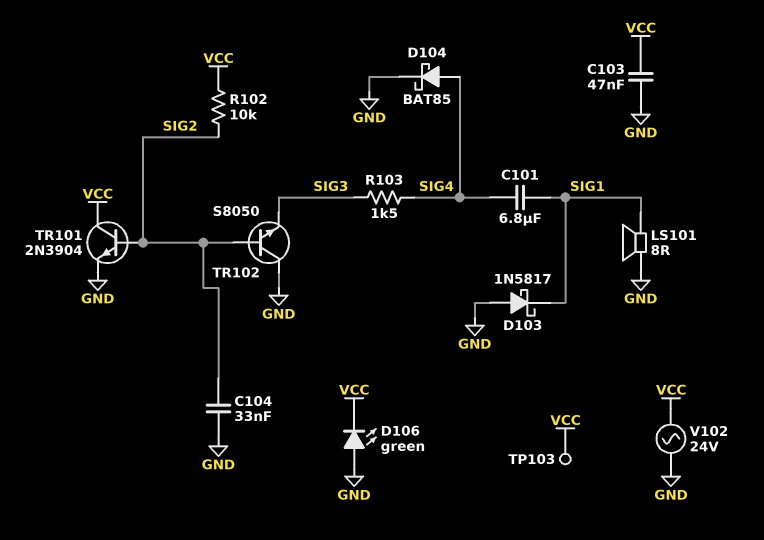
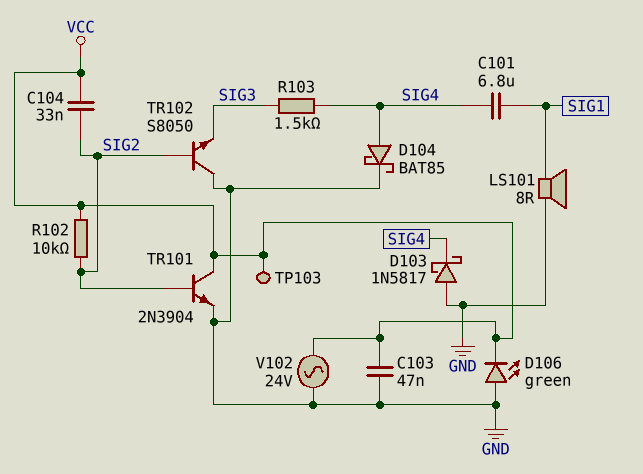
C104: 33nF (GND, SIG2) -> 33nF (SIG2, VCC)
D103: schottky 1N5817 (A GND, K SIG1) -> schottky 1N5817 (A GND, K SIG4)

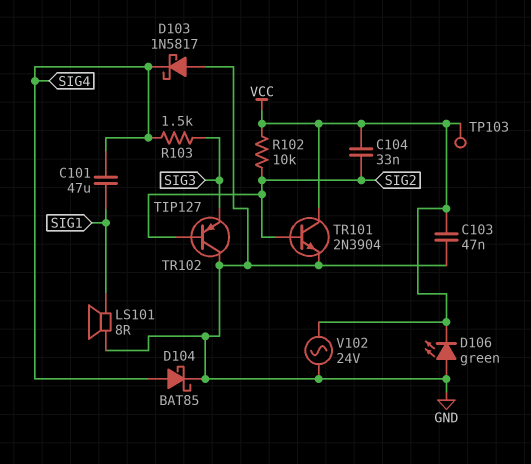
C101: 6.8uF (SIG1, SIG4) -> 47uF (SIG1, SIG4)
TR102: NPN S8050 (B SIG2, C GND, E SIG3) -> PNP TIP127 (B SIG2, C GND, E SIG3)

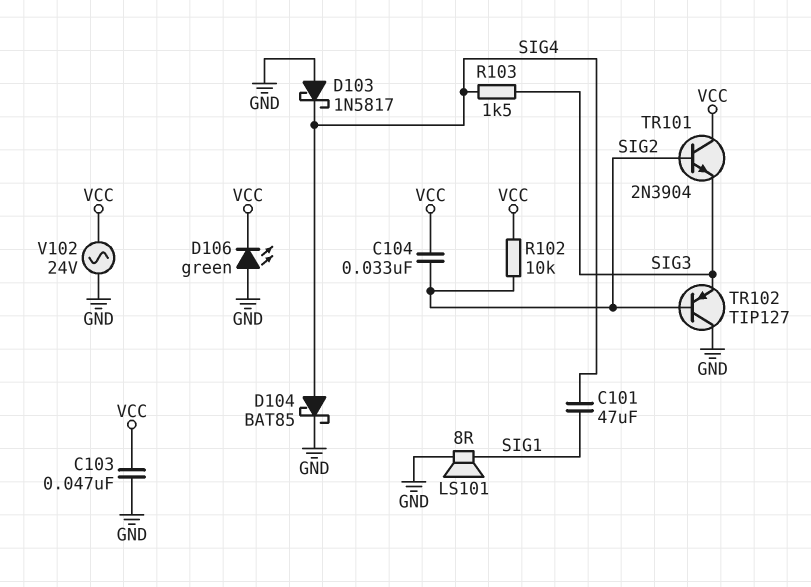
TP103: test point (VCC) -> none
TR101: NPN 2N3904 (B SIG2, C VCC, E GND) -> NPN 2N3904 (B SIG2, C VCC, E SIG3)

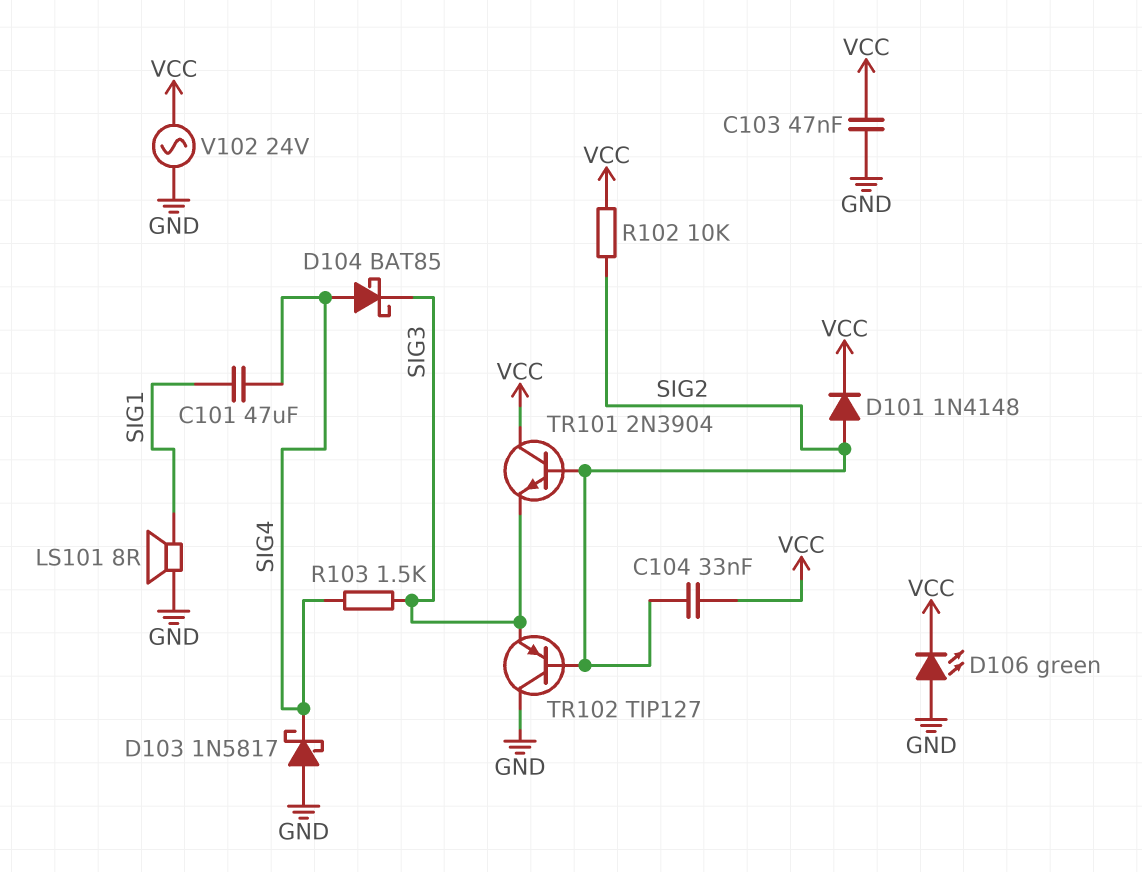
D101: none -> diode 1N4148 (A SIG2, K VCC)
D104: schottky BAT85 (A SIG4, K GND) -> schottky BAT85 (A SIG4, K SIG3)

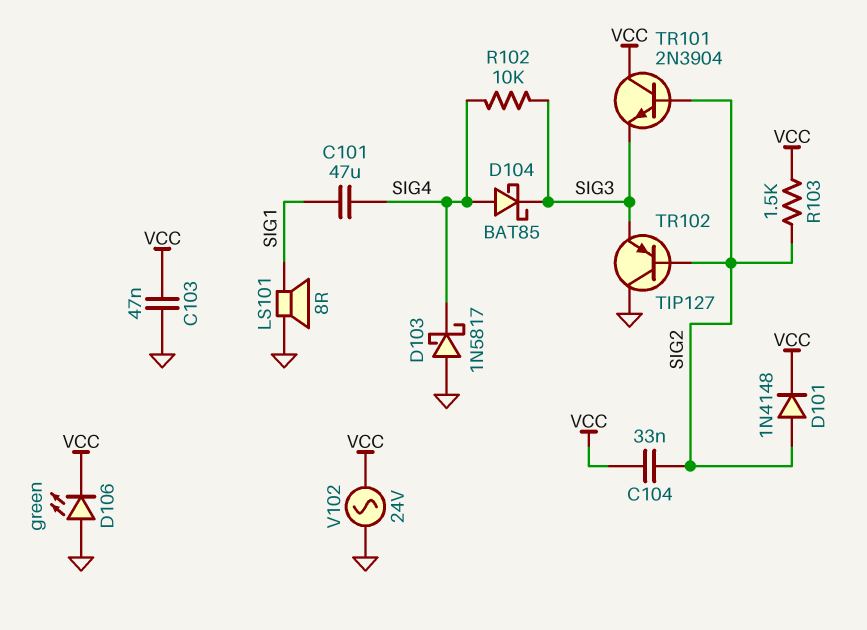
R102: 10k (SIG2, VCC) -> 10k (SIG3, SIG4)
R103: 1.5k (SIG3, SIG4) -> 1.5k (SIG2, VCC)

